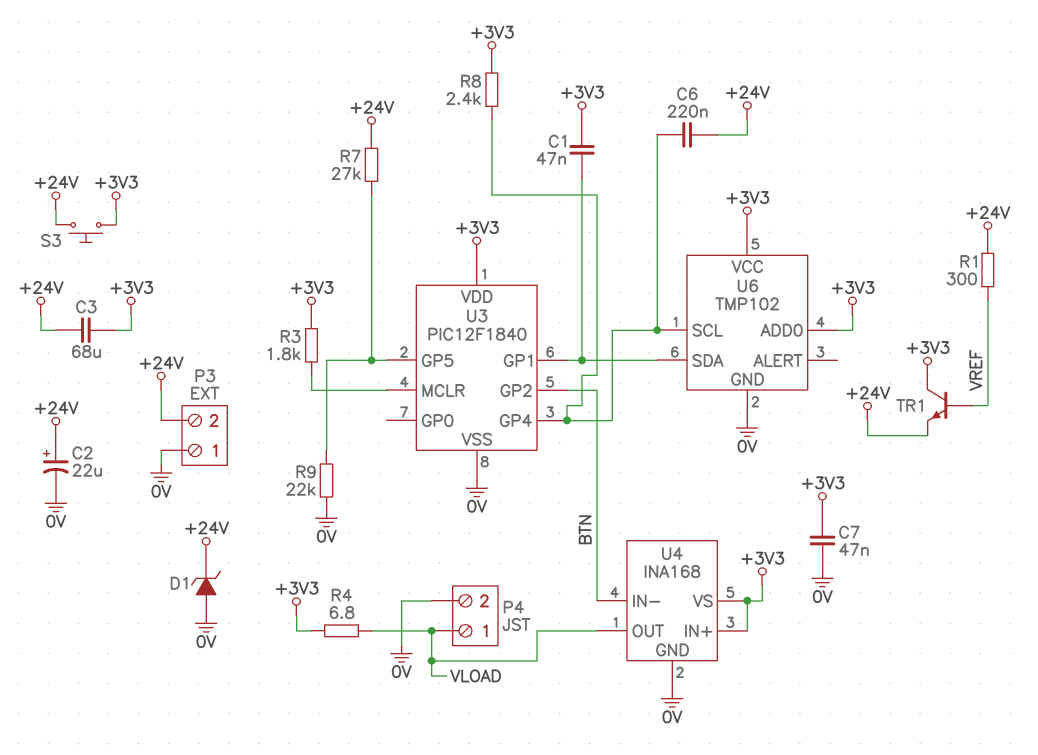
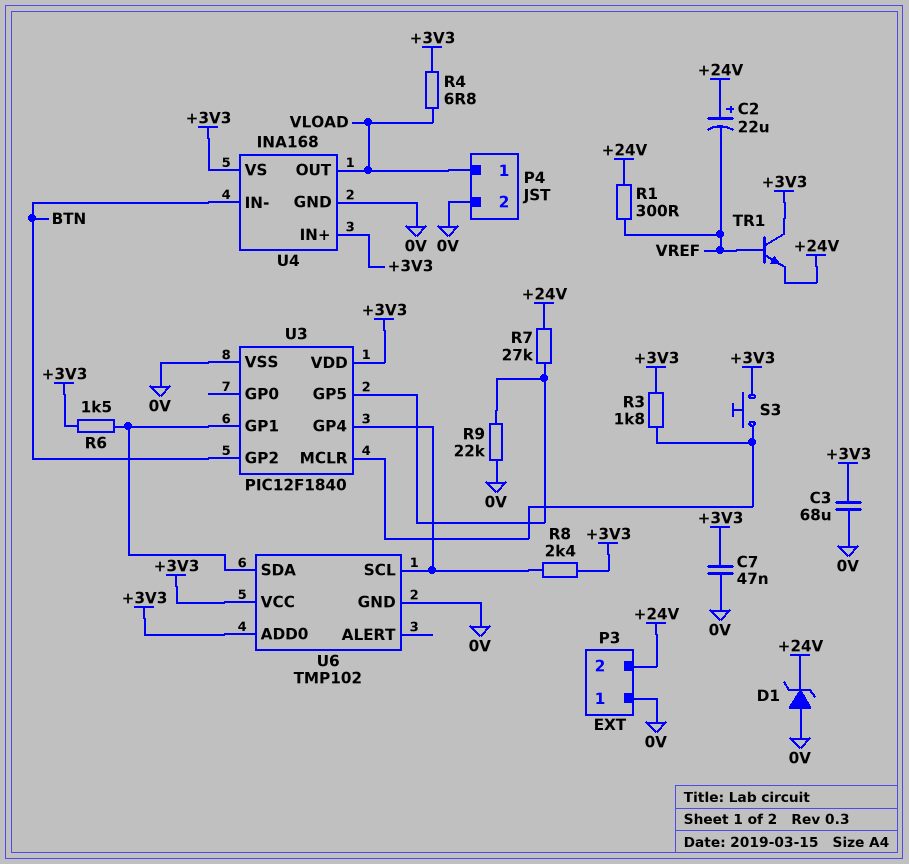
C1: 47nF (+3V3, U3/GP1) -> none
C2: 22uF (plus +24V, minus 0V) -> 22uF (plus +24V, minus VREF)
C3: 68uF (+3V3, +24V) -> 68uF (+3V3, 0V)
C6: 220nF (+24V, U3/GP4) -> none
R6: none -> 1.5k (+3V3, U3/GP1)
S3: button (+3V3, +24V) -> button (+3V3, U3/MCLR)

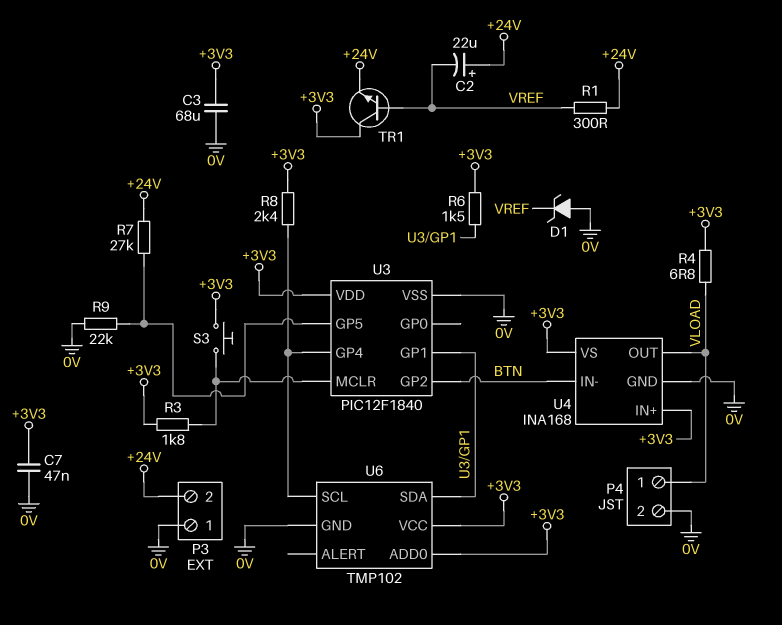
D1: zener (A 0V, K +24V) -> zener (A 0V, K VREF)

